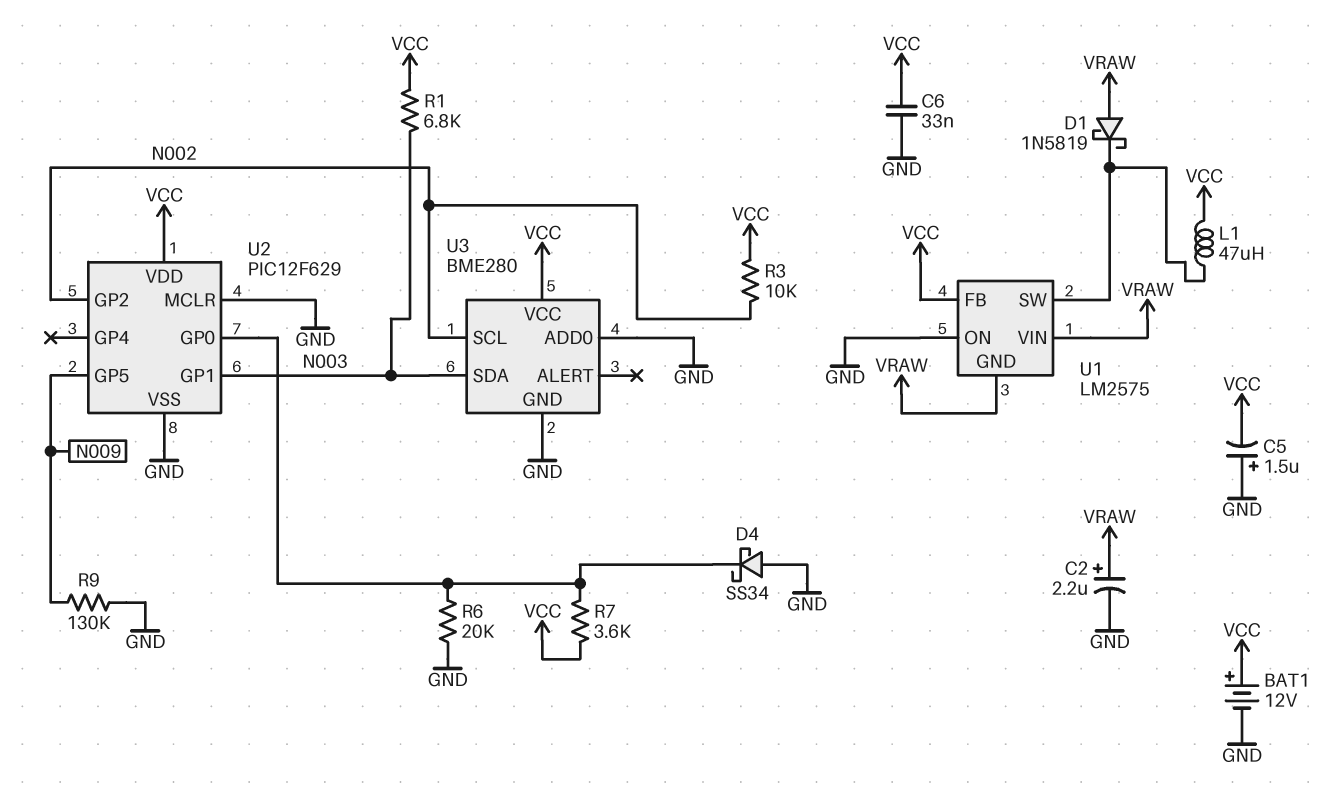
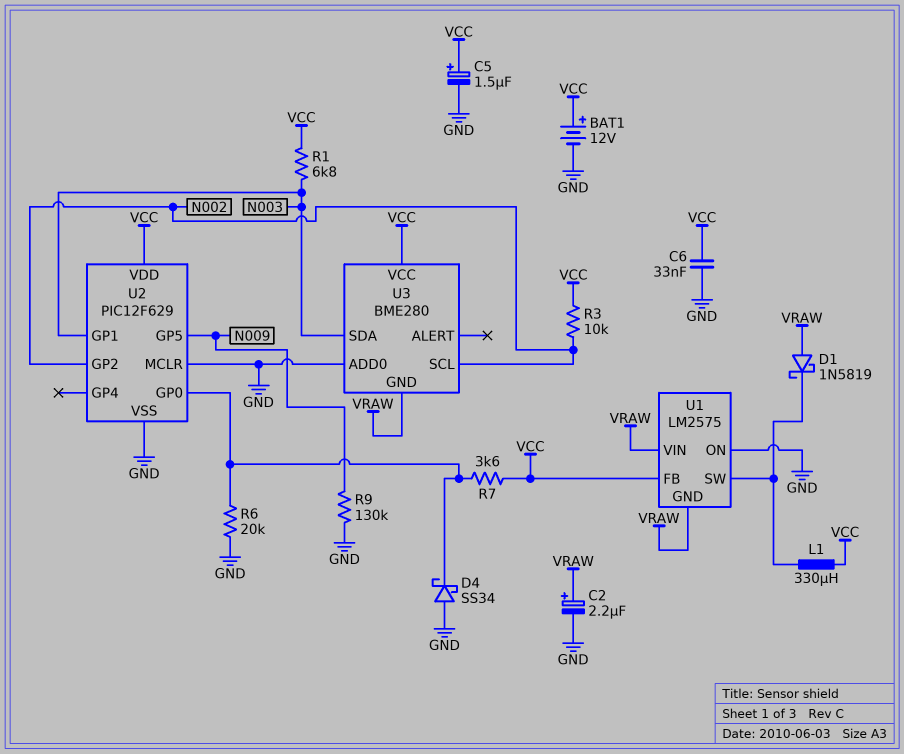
C5: 1.5uF (plus GND, minus VCC) -> 1.5uF (plus VCC, minus GND)
L1: 47uH (U1/SW, VCC) -> 330uH (U1/SW, VCC)
U3 pin GND: GND -> VRAW

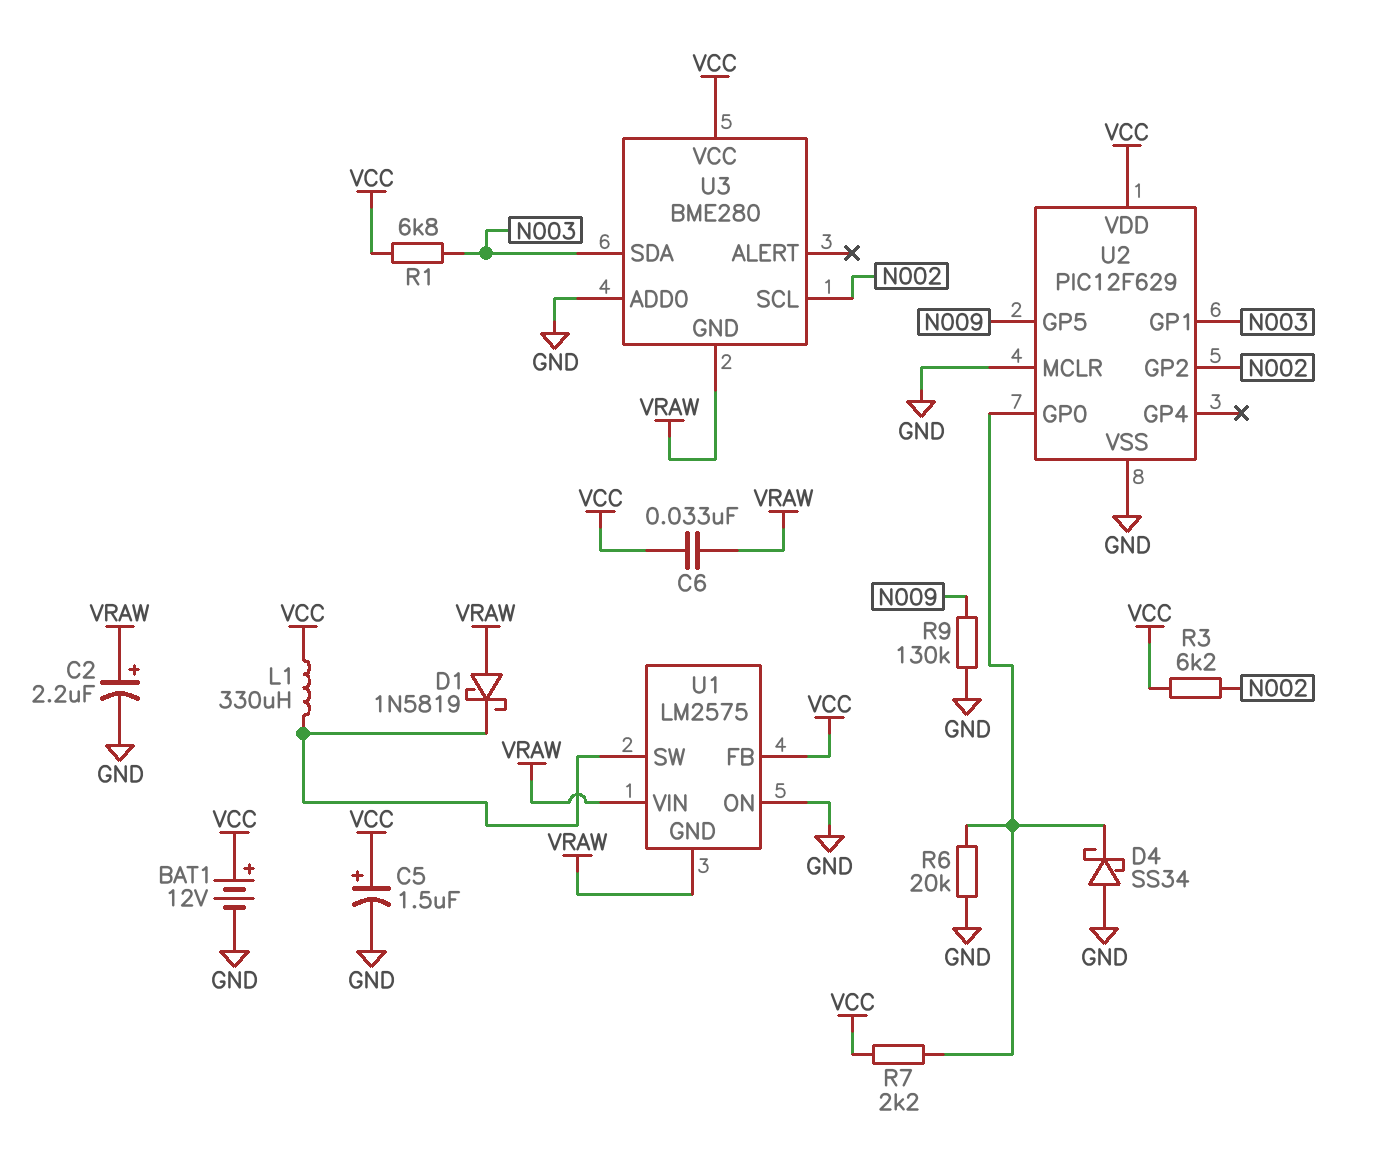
C6: 33nF (GND, VCC) -> 33nF (VCC, VRAW)
R3: 10k (N002, VCC) -> 6.2k (N002, VCC)
R7: 3.6k (U2/GP0, VCC) -> 2.2k (U2/GP0, VCC)

